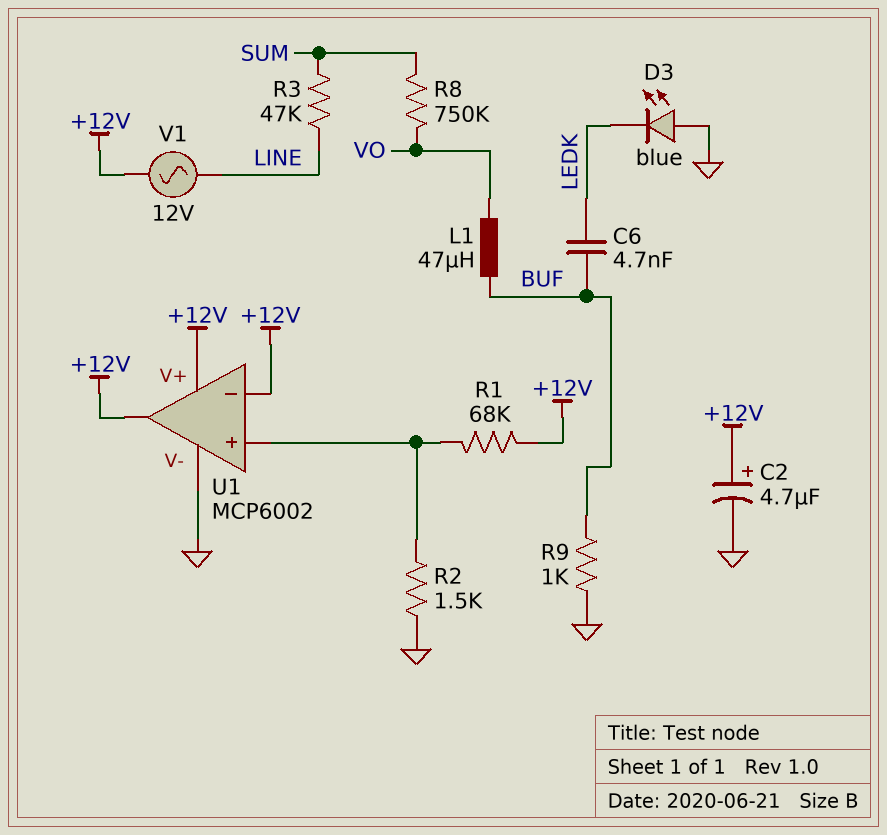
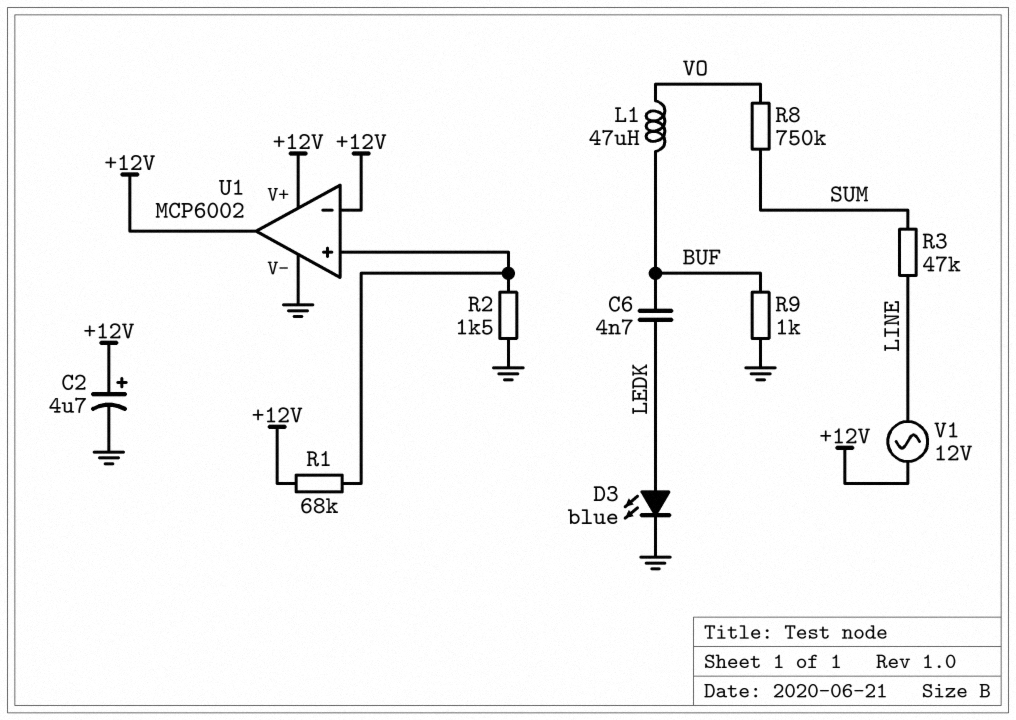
D3: LED blue (A GND, K LEDK) -> LED blue (A LEDK, K GND)

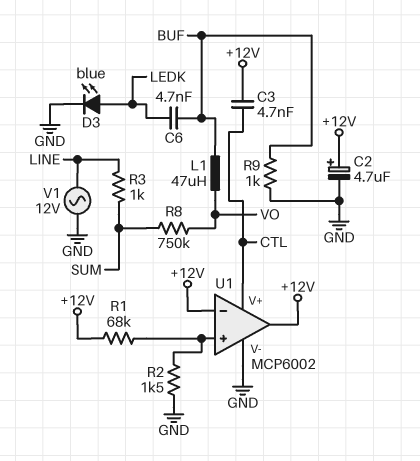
C3: none -> 4.7nF (+12V, CTL)
R3: 47k (LINE, SUM) -> 1k (LINE, SUM)
U1 pin V+: +12V -> CTL
V1: AC 12V (+12V, LINE) -> AC 12V (GND, LINE)

